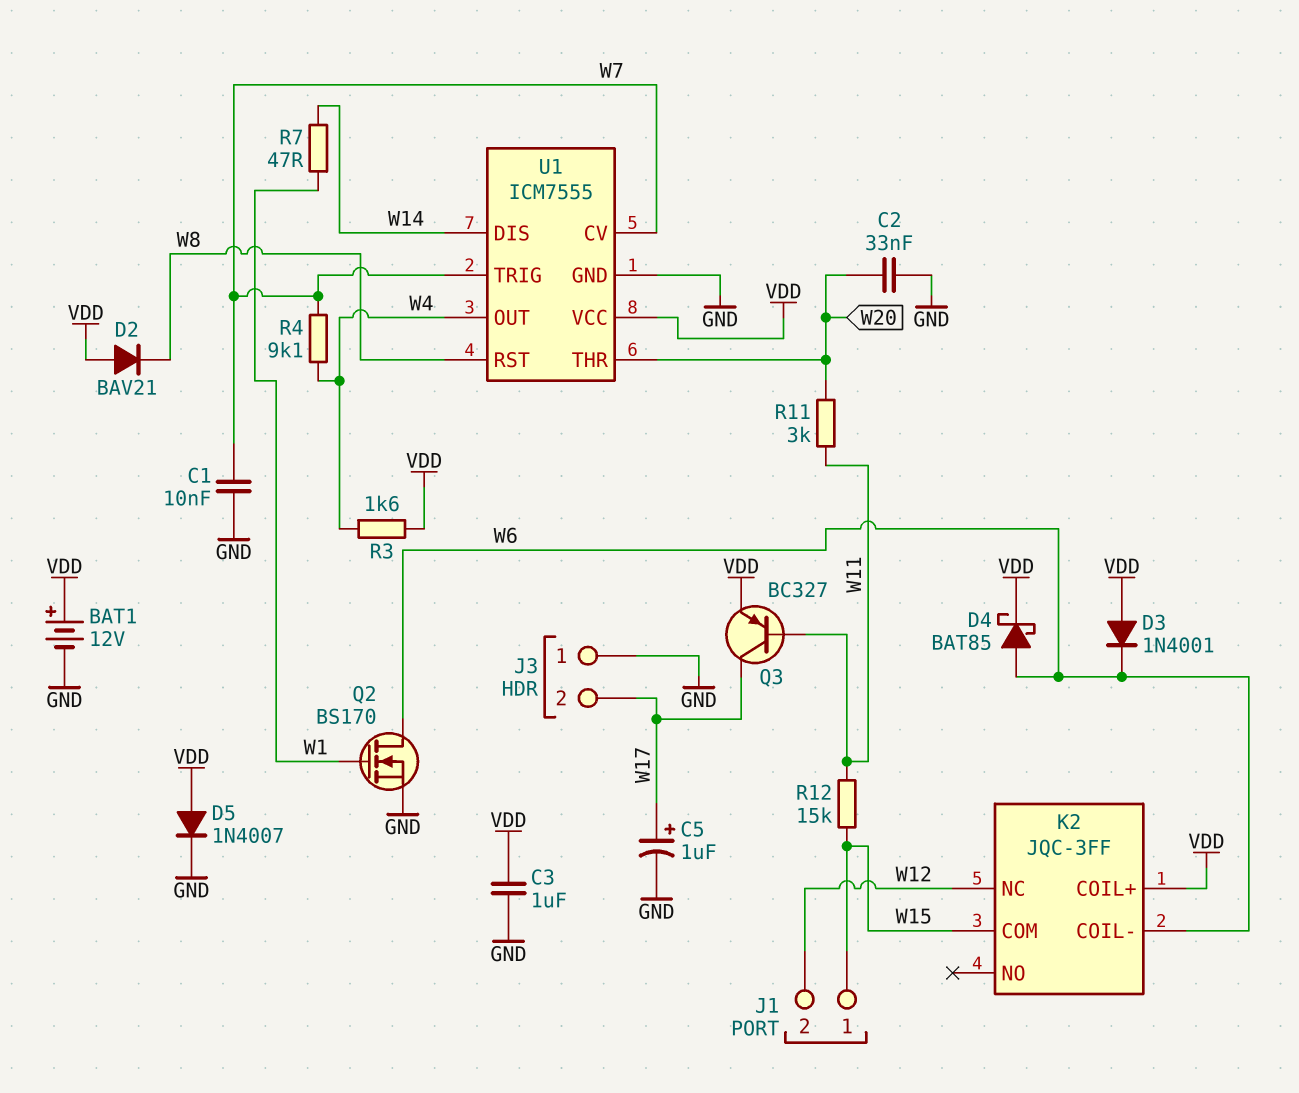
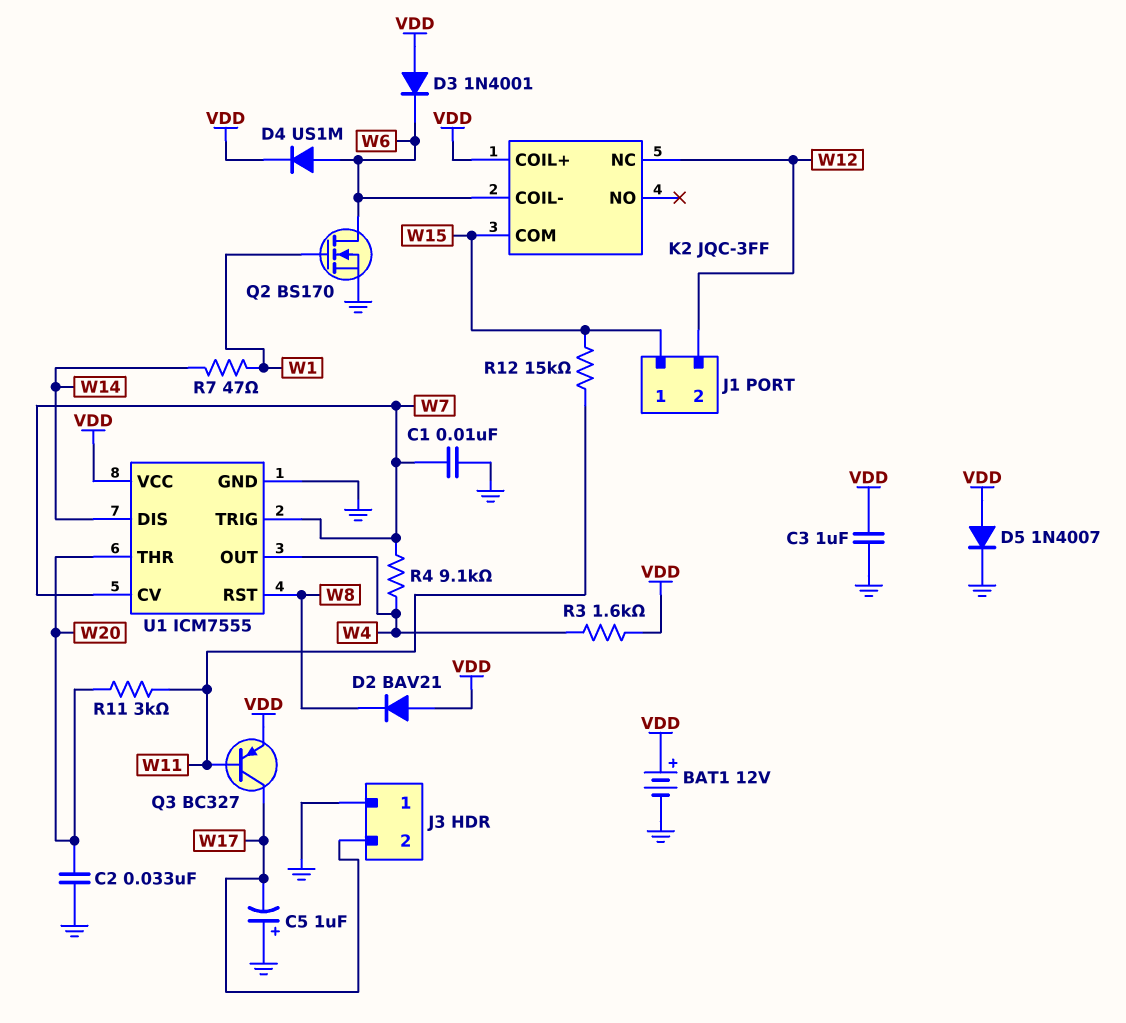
C5: 1uF (plus W17, minus GND) -> 1uF (plus GND, minus W17)
D4: schottky BAT85 (A W6, K VDD) -> diode US1M (A W6, K VDD)

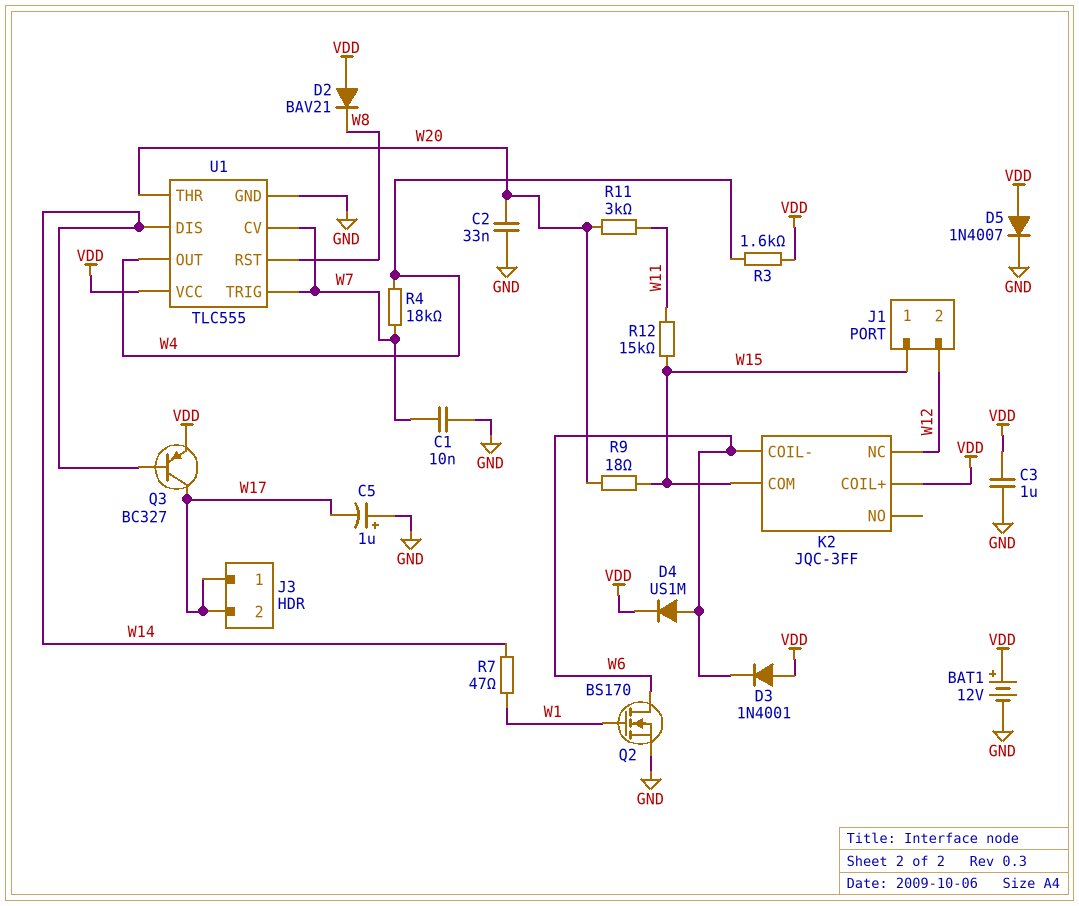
J3 pin 1: GND -> W17
Q3: PNP BC327 (B W11, C W17, E VDD) -> PNP BC327 (B W14, C W17, E VDD)
R4: 9.1k (W4, W7) -> 18k (W4, W7)
R9: none -> 18 (W15, W20)
U1: ICM7555 -> TLC555

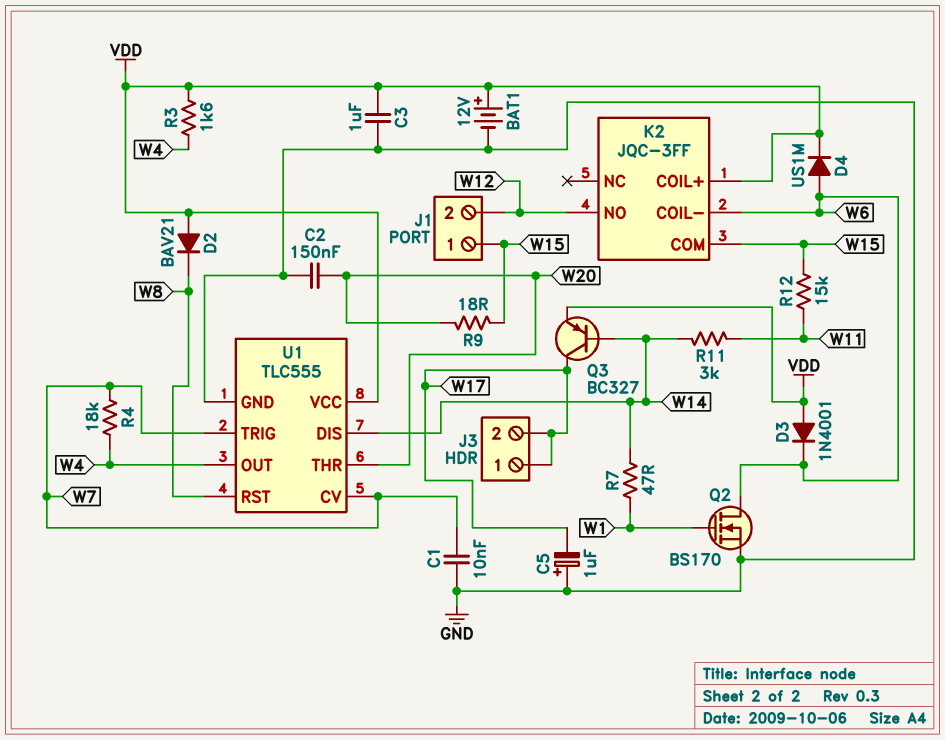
C2: 33nF (GND, W20) -> 150nF (GND, W20)
D5: diode 1N4007 (A VDD, K GND) -> none
K2 pin NC: W12 -> none
K2 pin NO: none -> W12
R11: 3k (W11, W20) -> 3k (W11, W14)

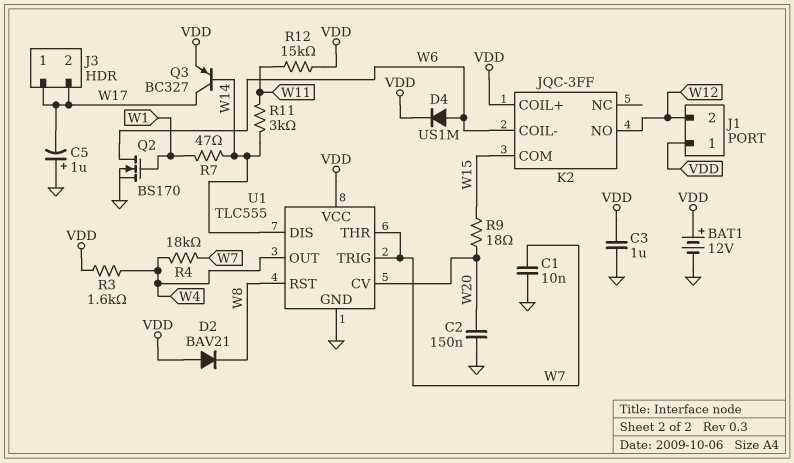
D3: diode 1N4001 (A VDD, K W6) -> none
J1 pin 1: W15 -> VDD
R12: 15k (W11, W15) -> 15k (VDD, W11)
U1 pin CV: W7 -> W20
U1 pin THR: W20 -> W7

